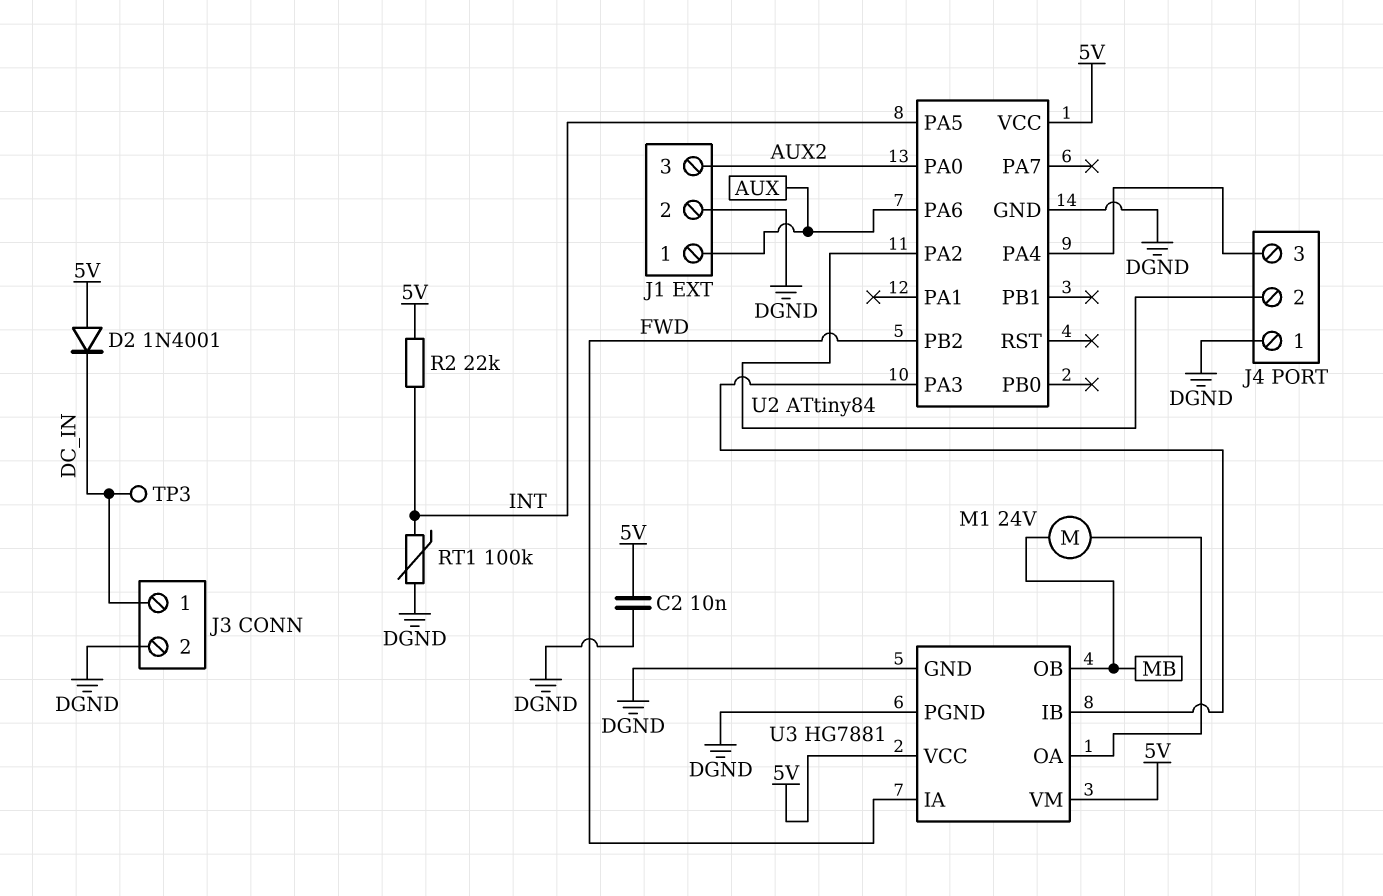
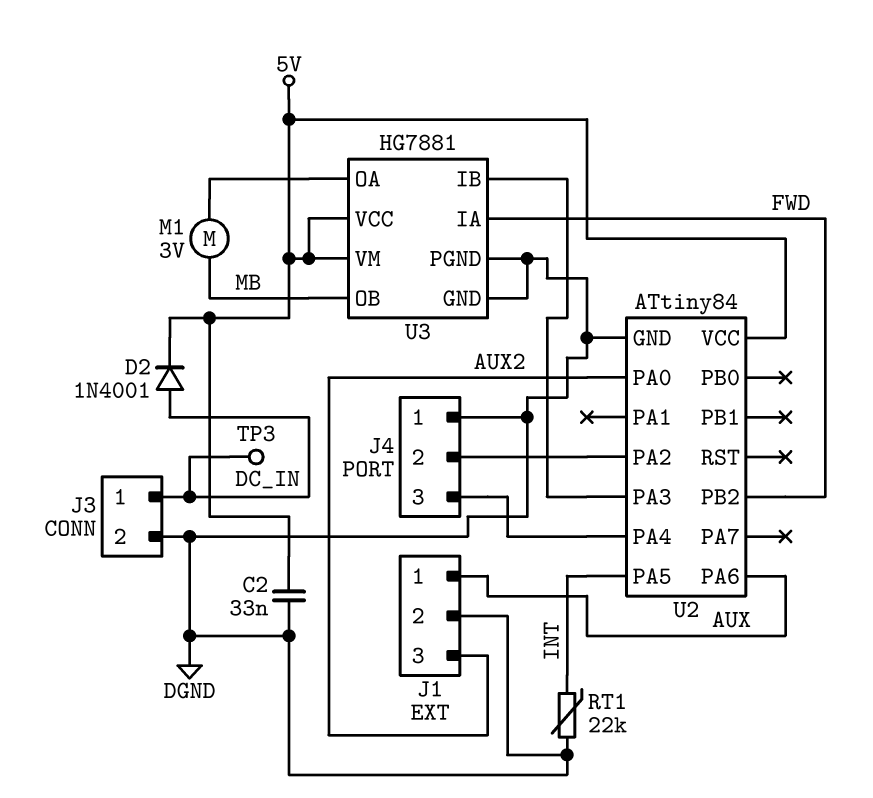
C2: 10nF (5V, DGND) -> 33nF (5V, DGND)
D2: diode 1N4001 (A 5V, K DC_IN) -> diode 1N4001 (A DC_IN, K 5V)
M1: motor 24V (MB, U3/OA) -> motor 3V (MB, U3/OA)
R2: 22k (5V, INT) -> none
RT1: 100k (DGND, INT) -> 22k (DGND, INT)

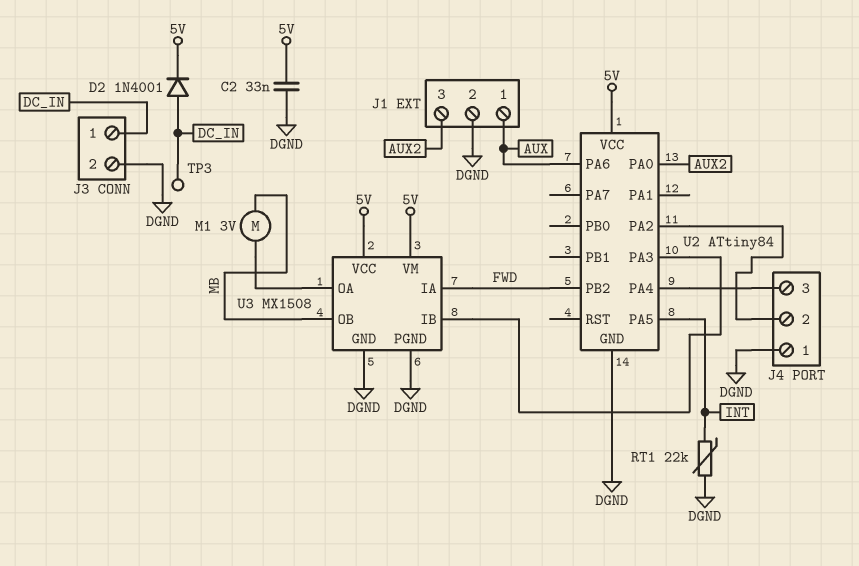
U3: HG7881 -> MX1508

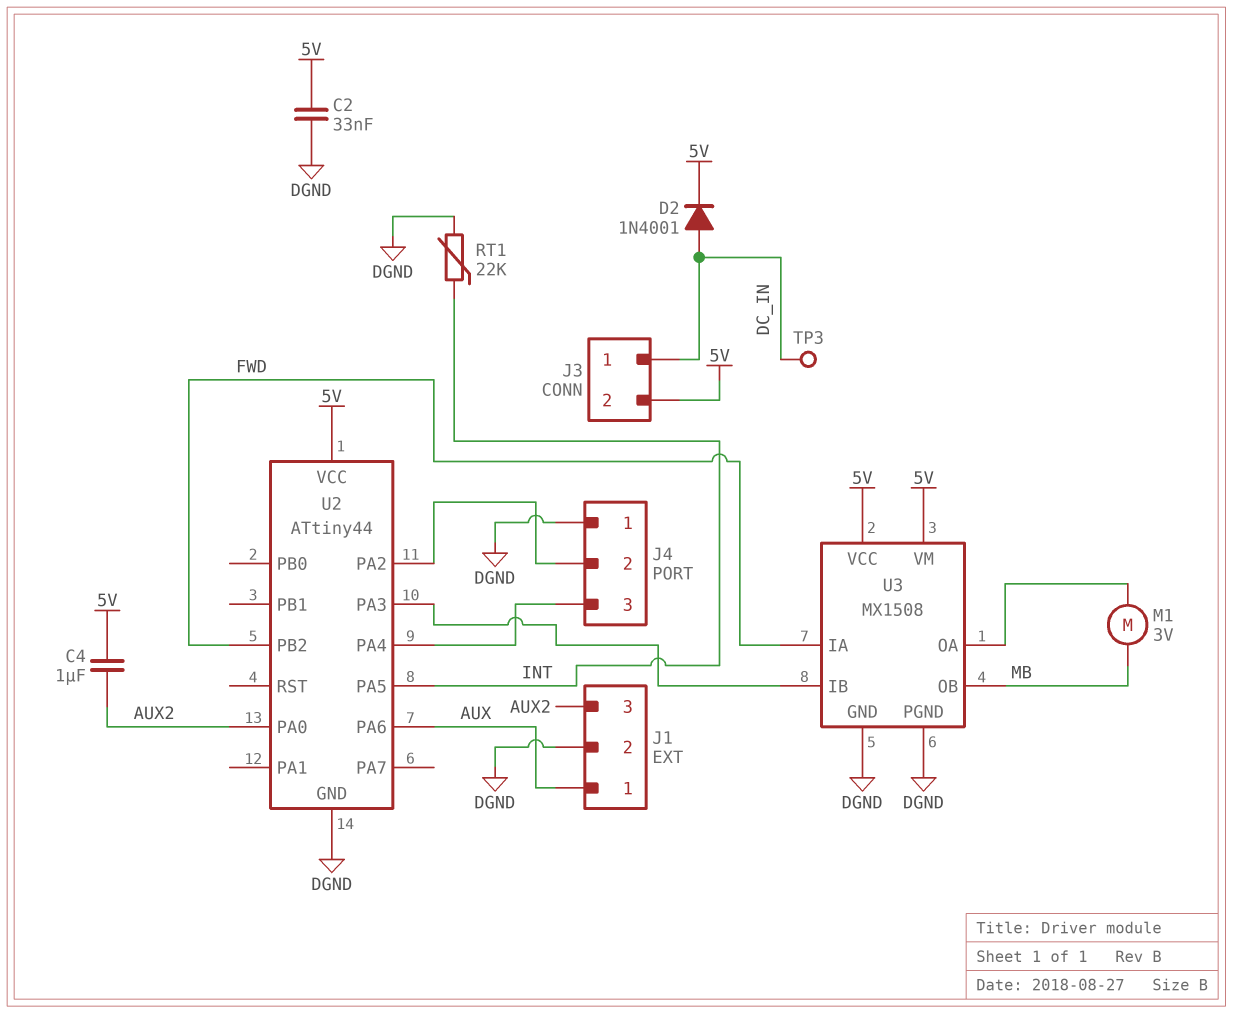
C4: none -> 1uF (5V, AUX2)
J3 pin 2: DGND -> 5V
U2: ATtiny84 -> ATtiny44

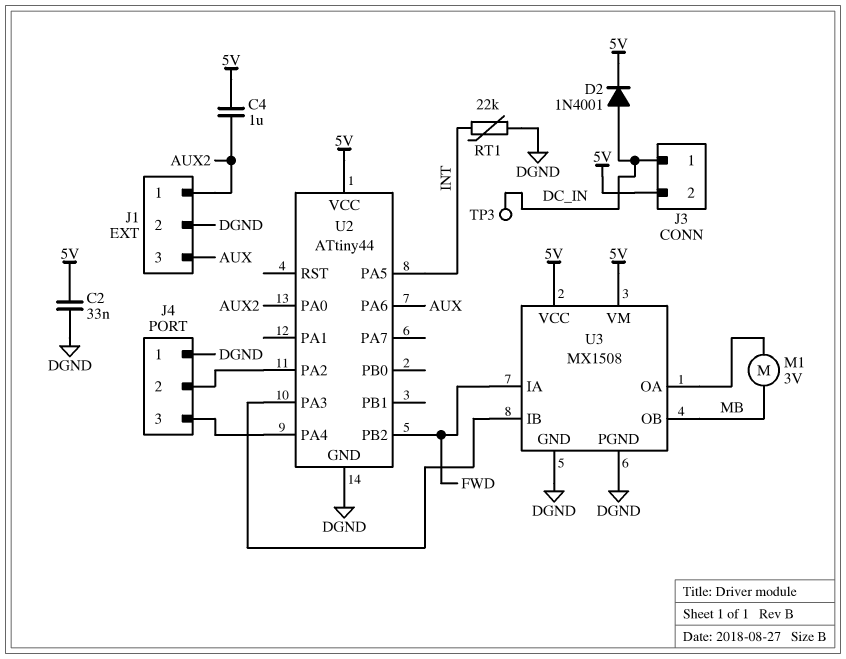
J1 pin 1: AUX -> AUX2
J1 pin 3: AUX2 -> AUX

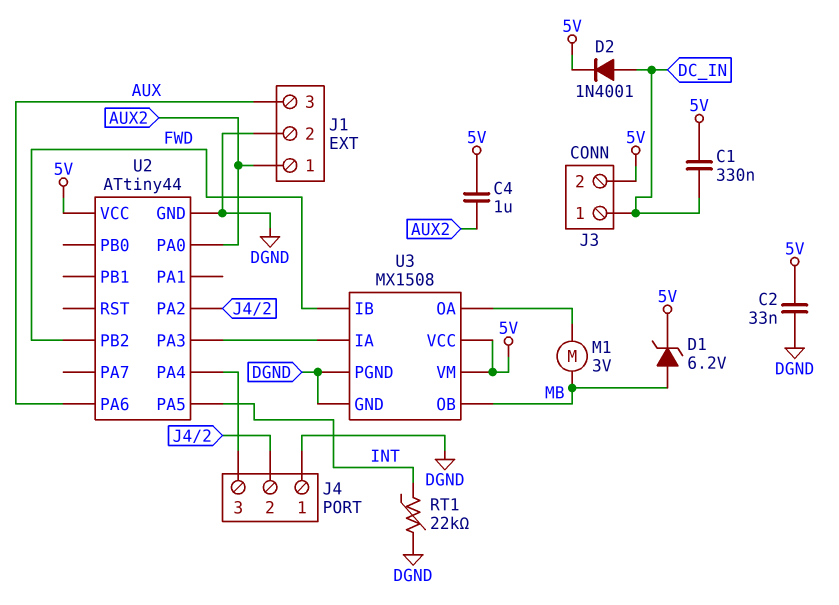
C1: none -> 330nF (5V, DC_IN)
D1: none -> zener 6.2V (A MB, K 5V)
TP3: test point (DC_IN) -> none
U3 pin IA: FWD -> U2/PA3
U3 pin IB: U2/PA3 -> FWD

